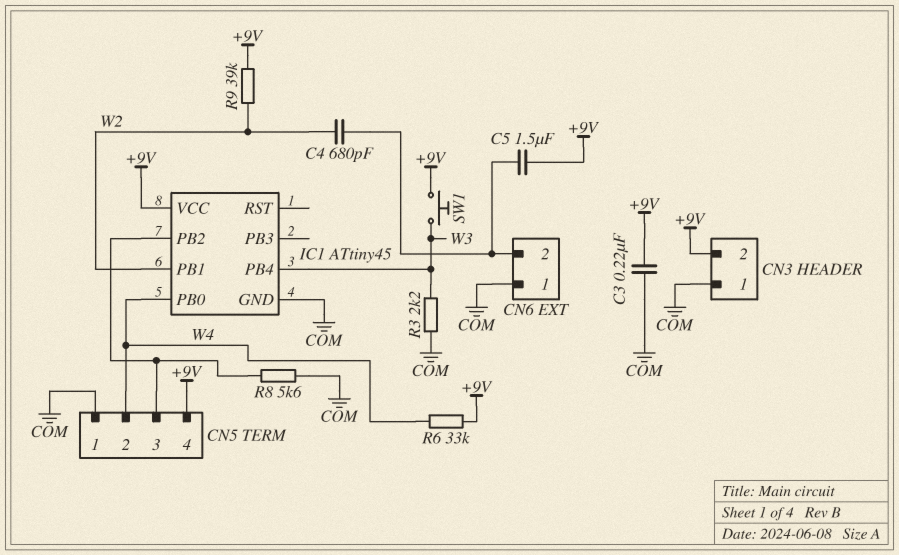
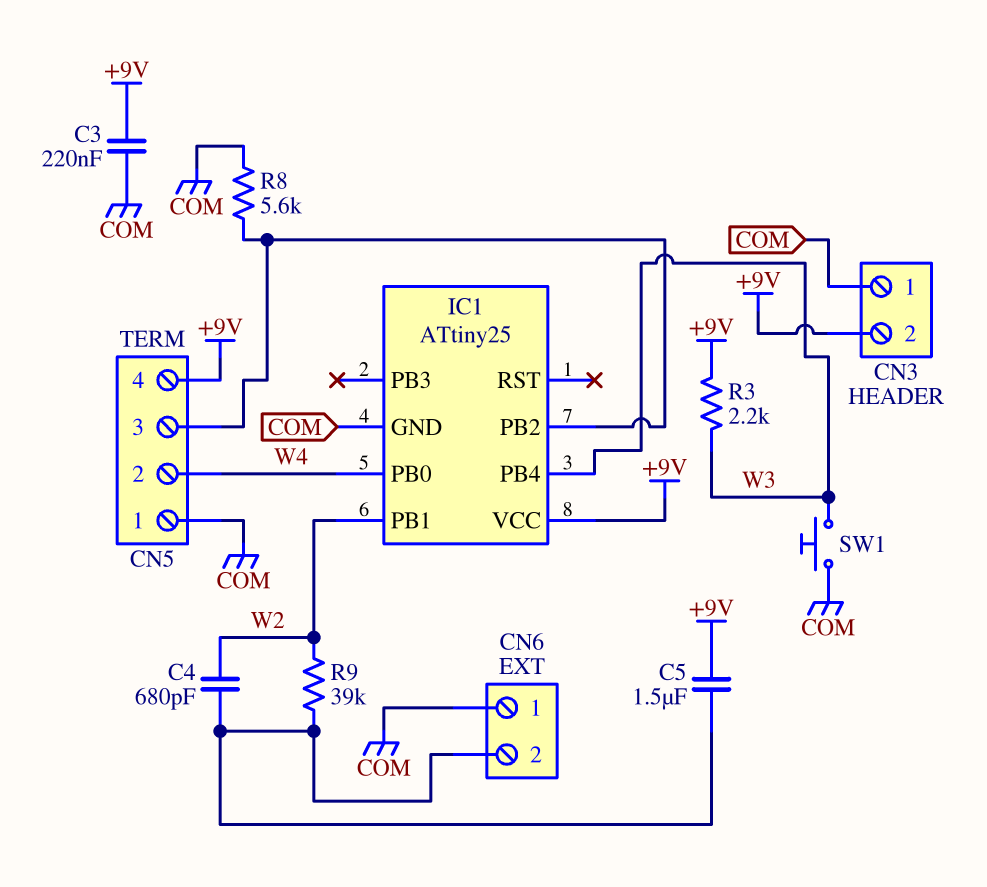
IC1: ATtiny45 -> ATtiny25
R3: 2.2k (COM, W3) -> 2.2k (+9V, W3)
R6: 33k (+9V, W4) -> none
R9: 39k (+9V, W2) -> 39k (CN6/2, W2)
SW1: button (+9V, W3) -> button (COM, W3)

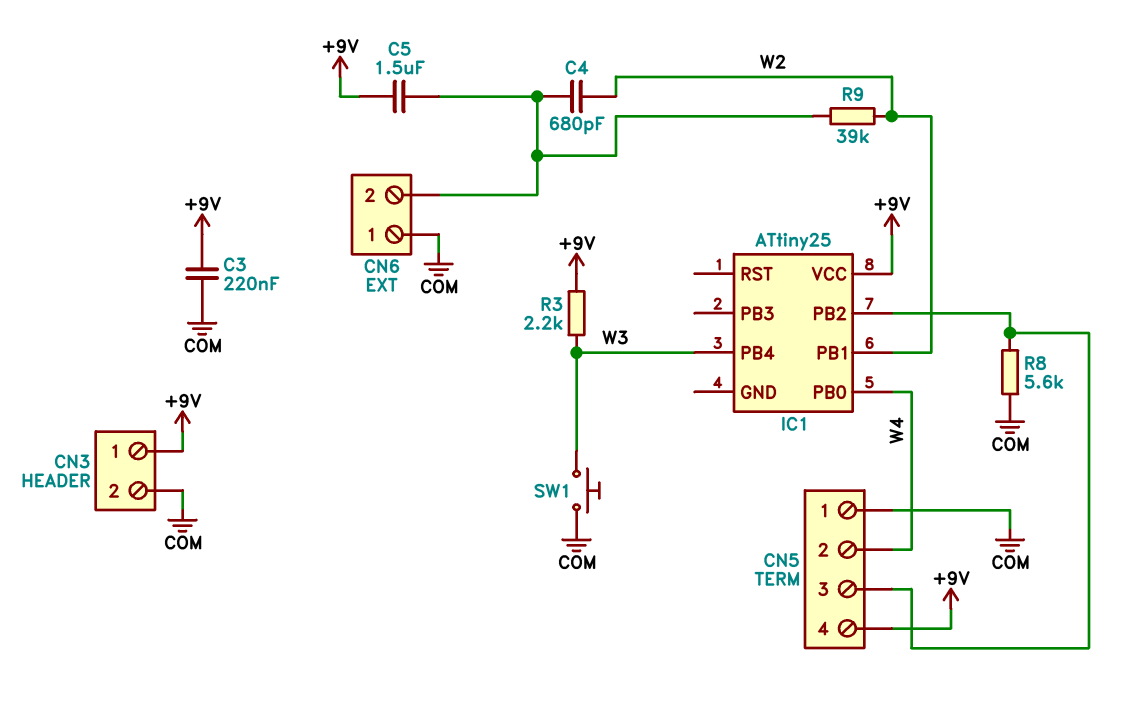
CN3 pin 1: COM -> +9V
CN3 pin 2: +9V -> COM
IC1 pin GND: COM -> none

